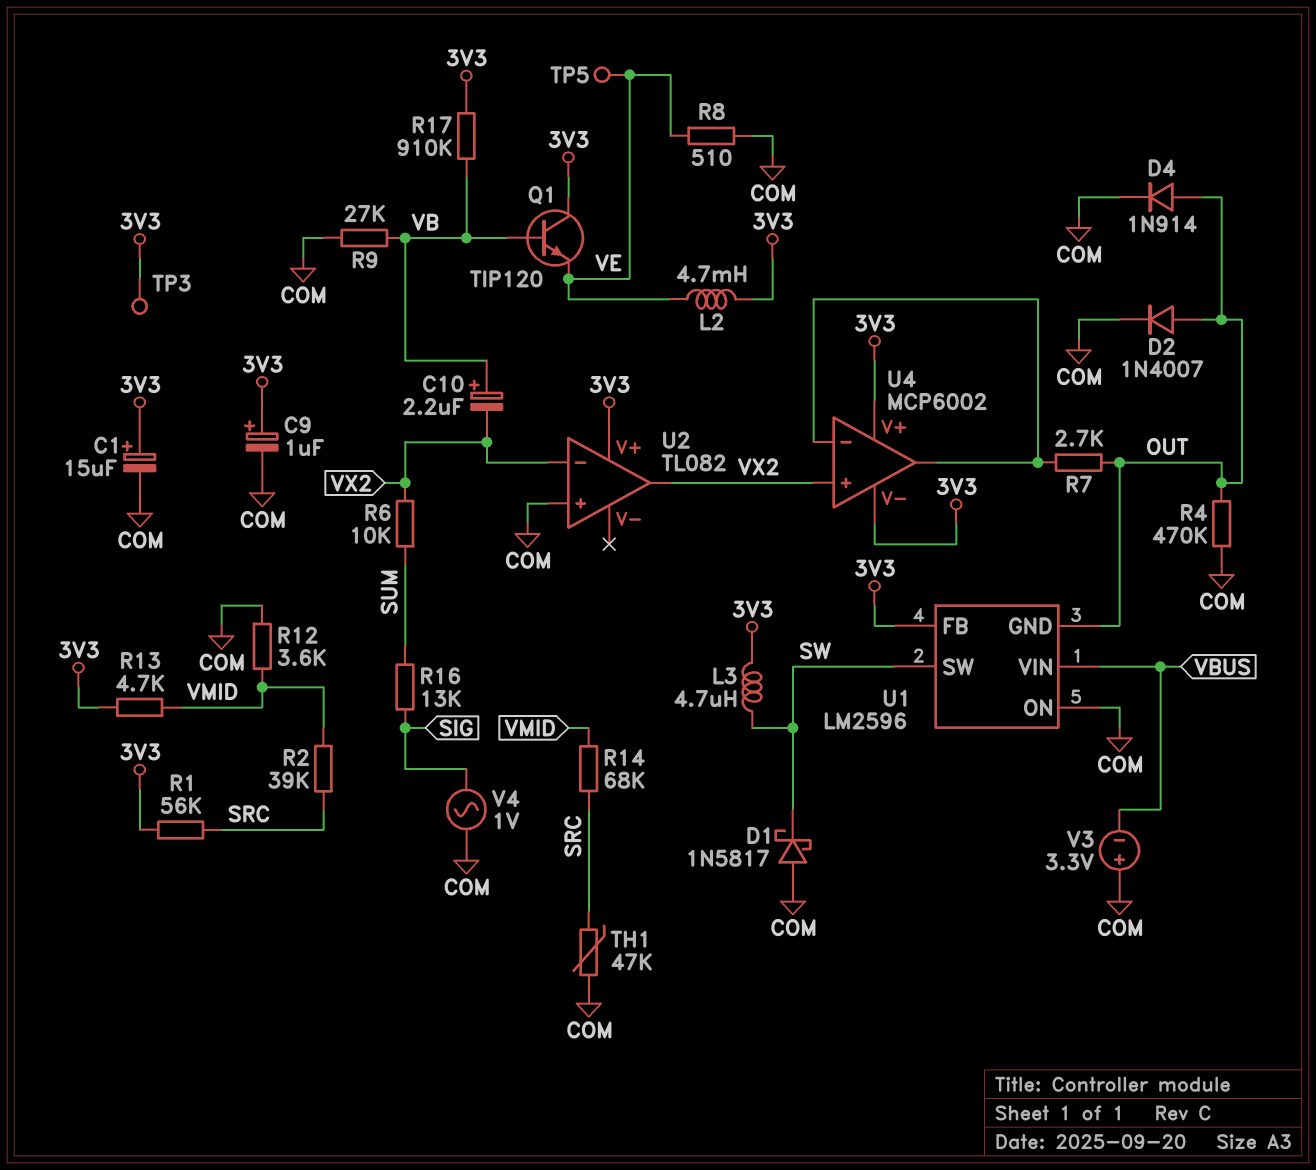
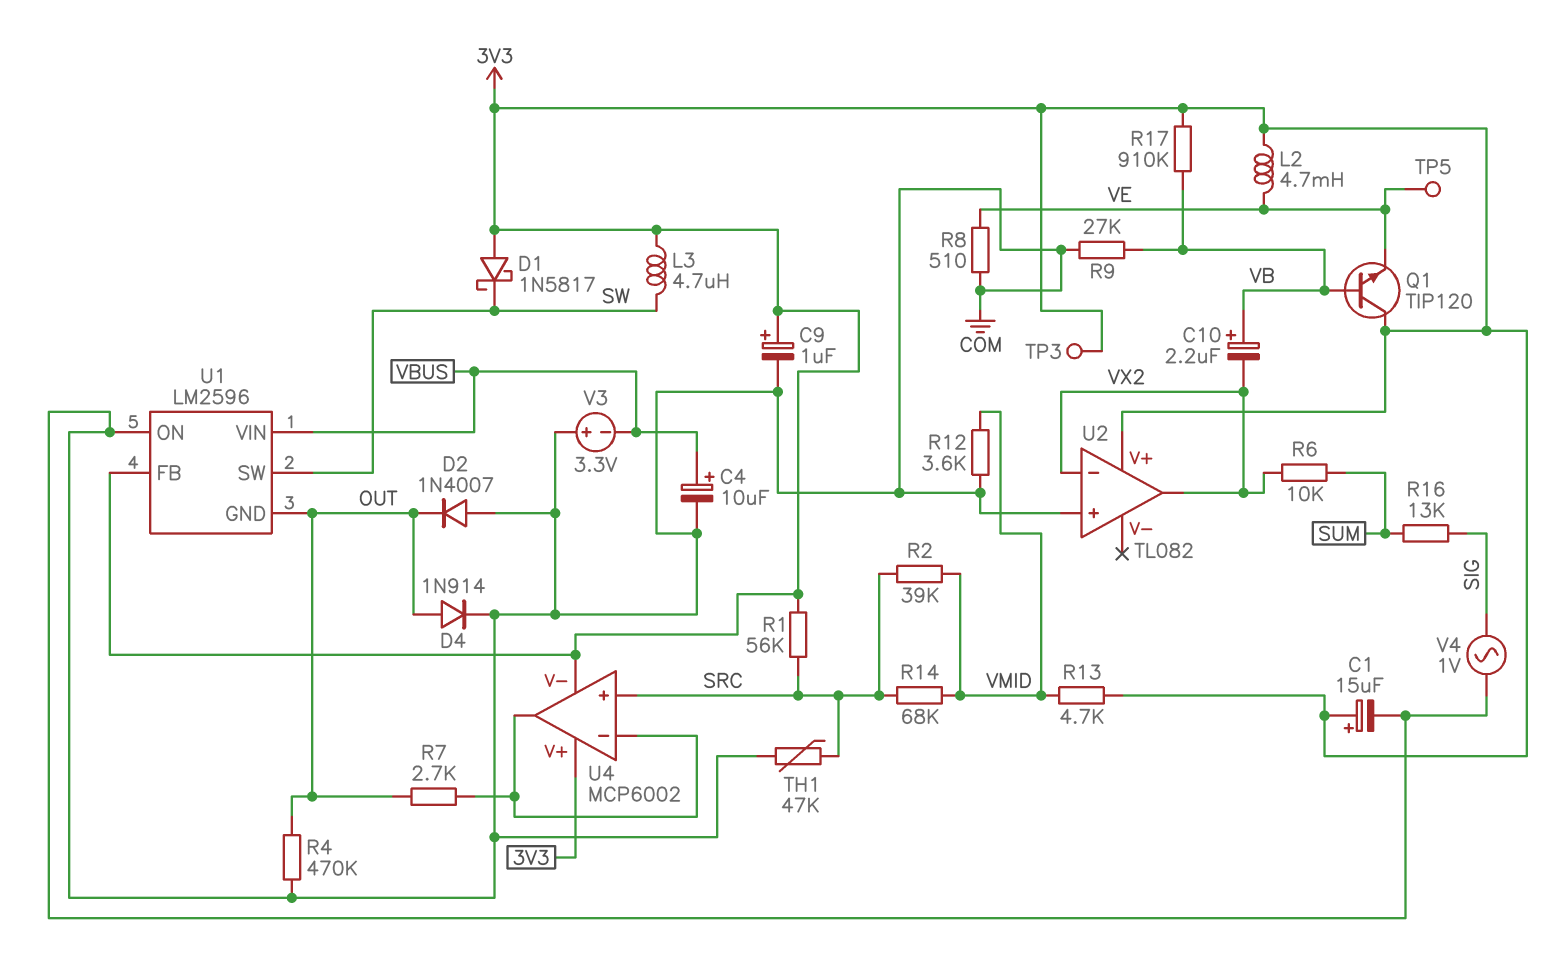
C4: none -> 10uF (plus VBUS, minus COM)
D1: schottky 1N5817 (A COM, K SW) -> schottky 1N5817 (A 3V3, K SW)
D2: diode 1N4007 (A OUT, K COM) -> diode 1N4007 (A COM, K OUT)
U4 pin in+: VX2 -> SRC

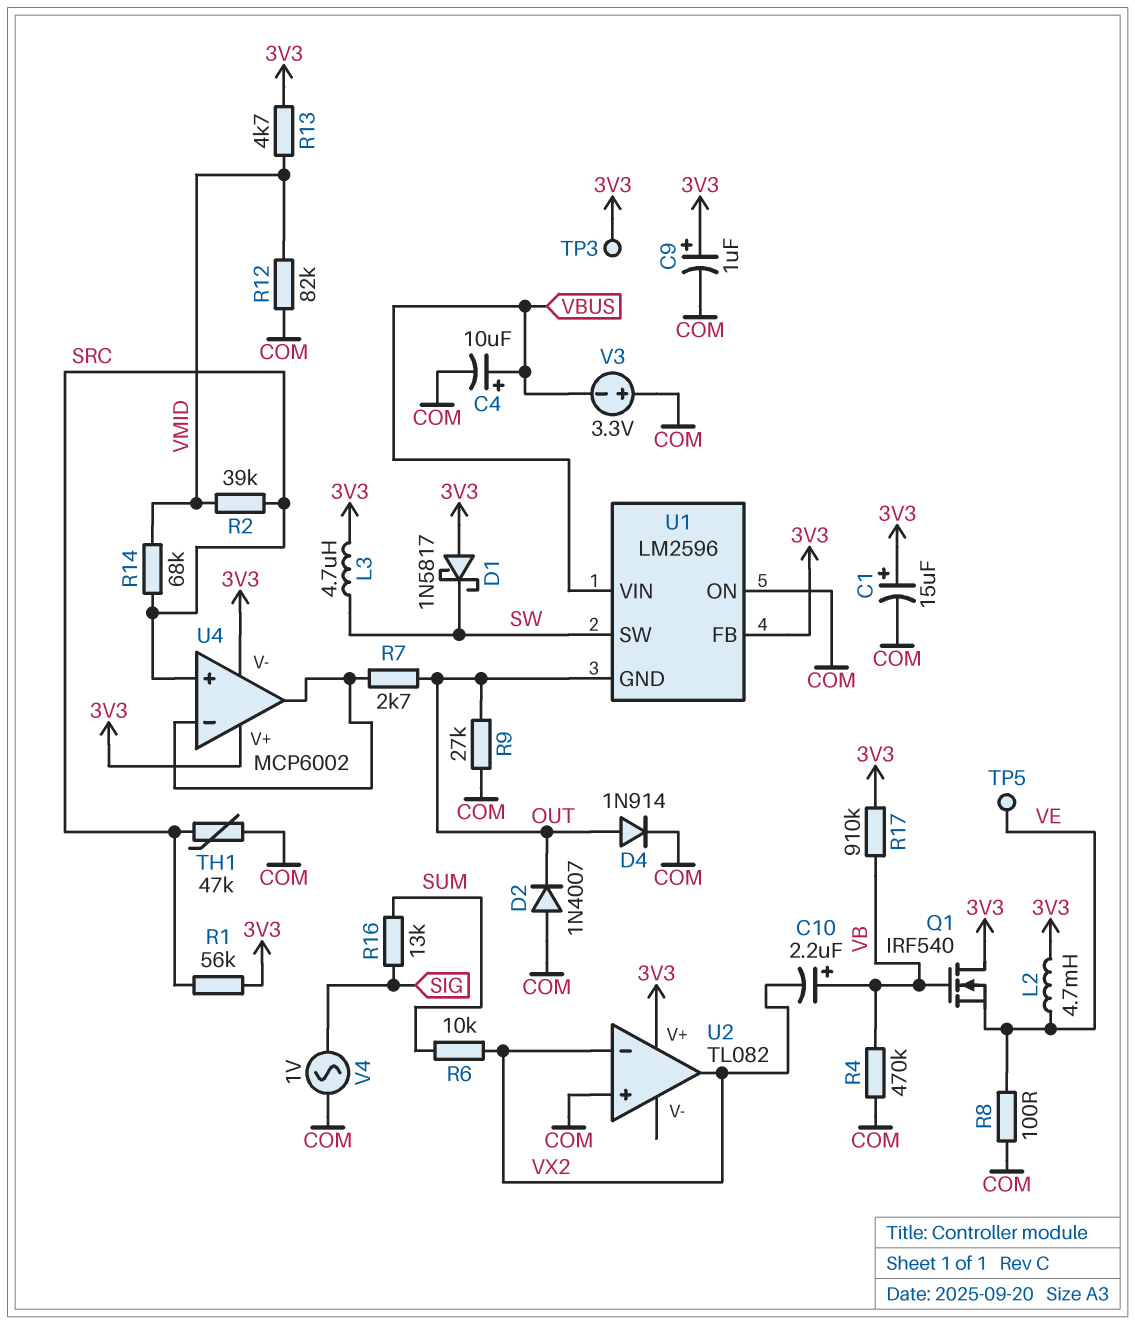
Q1: NPN TIP120 (B VB, C 3V3, E VE) -> NMOS IRF540 (G VB, D 3V3, S VE)
R4: 470k (COM, OUT) -> 470k (COM, VB)
R8: 510 (COM, VE) -> 100 (COM, VE)
R9: 27k (COM, VB) -> 27k (COM, OUT)
R12: 3.6k (COM, VMID) -> 82k (COM, VMID)

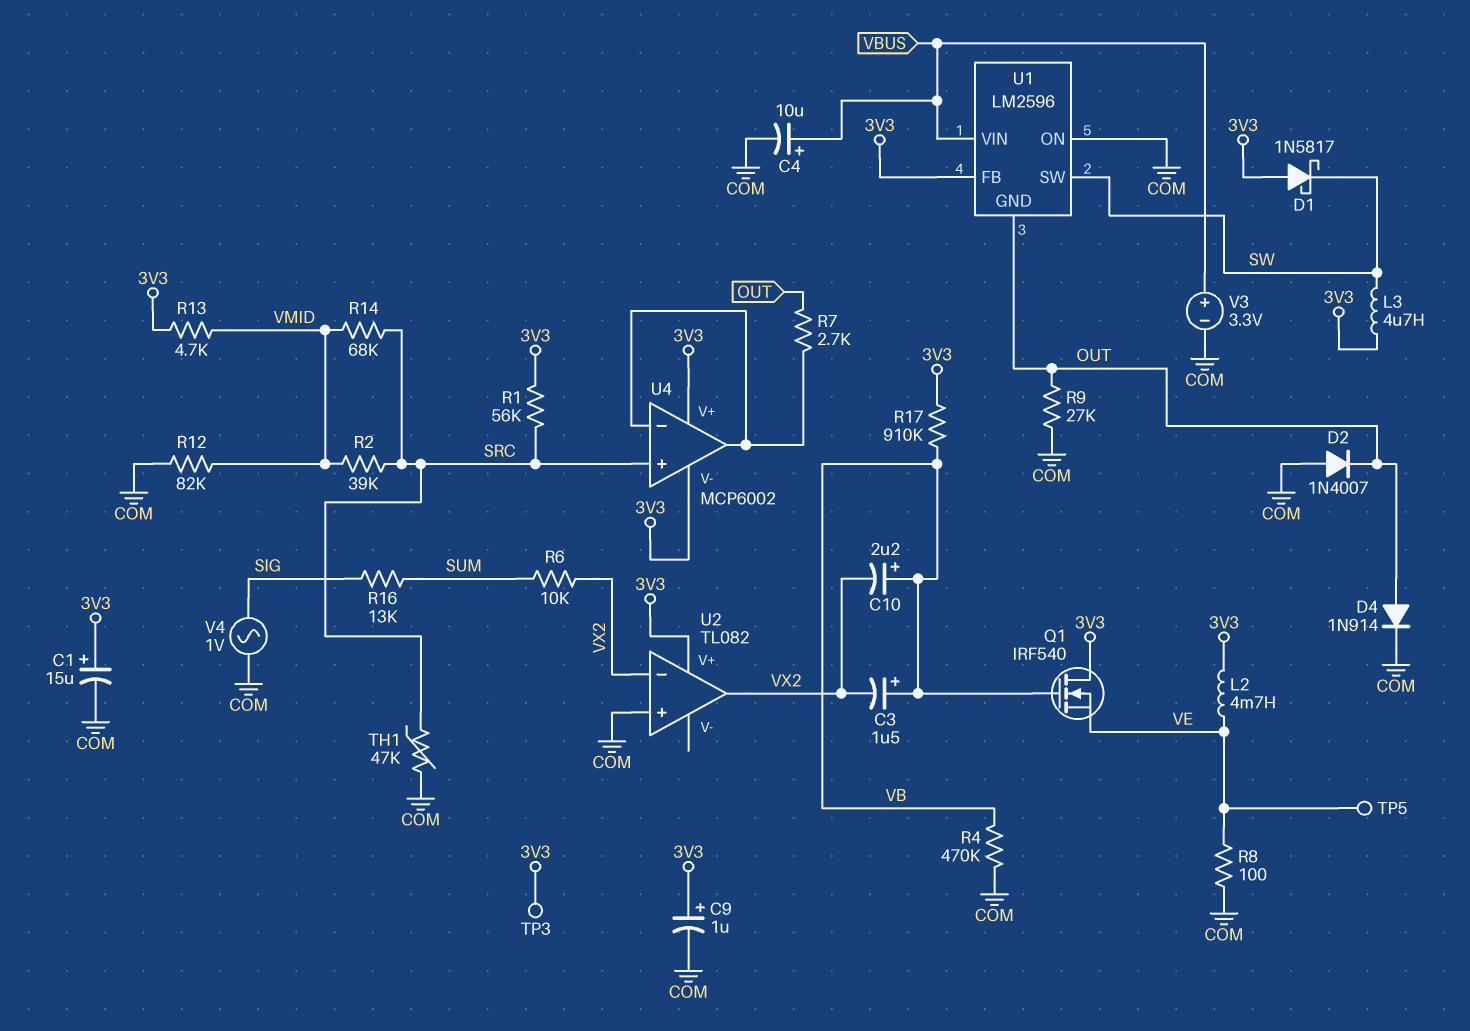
C3: none -> 1.5uF (plus VB, minus VX2)
V3: 3.3V (plus COM, minus VBUS) -> 3.3V (plus VBUS, minus COM)

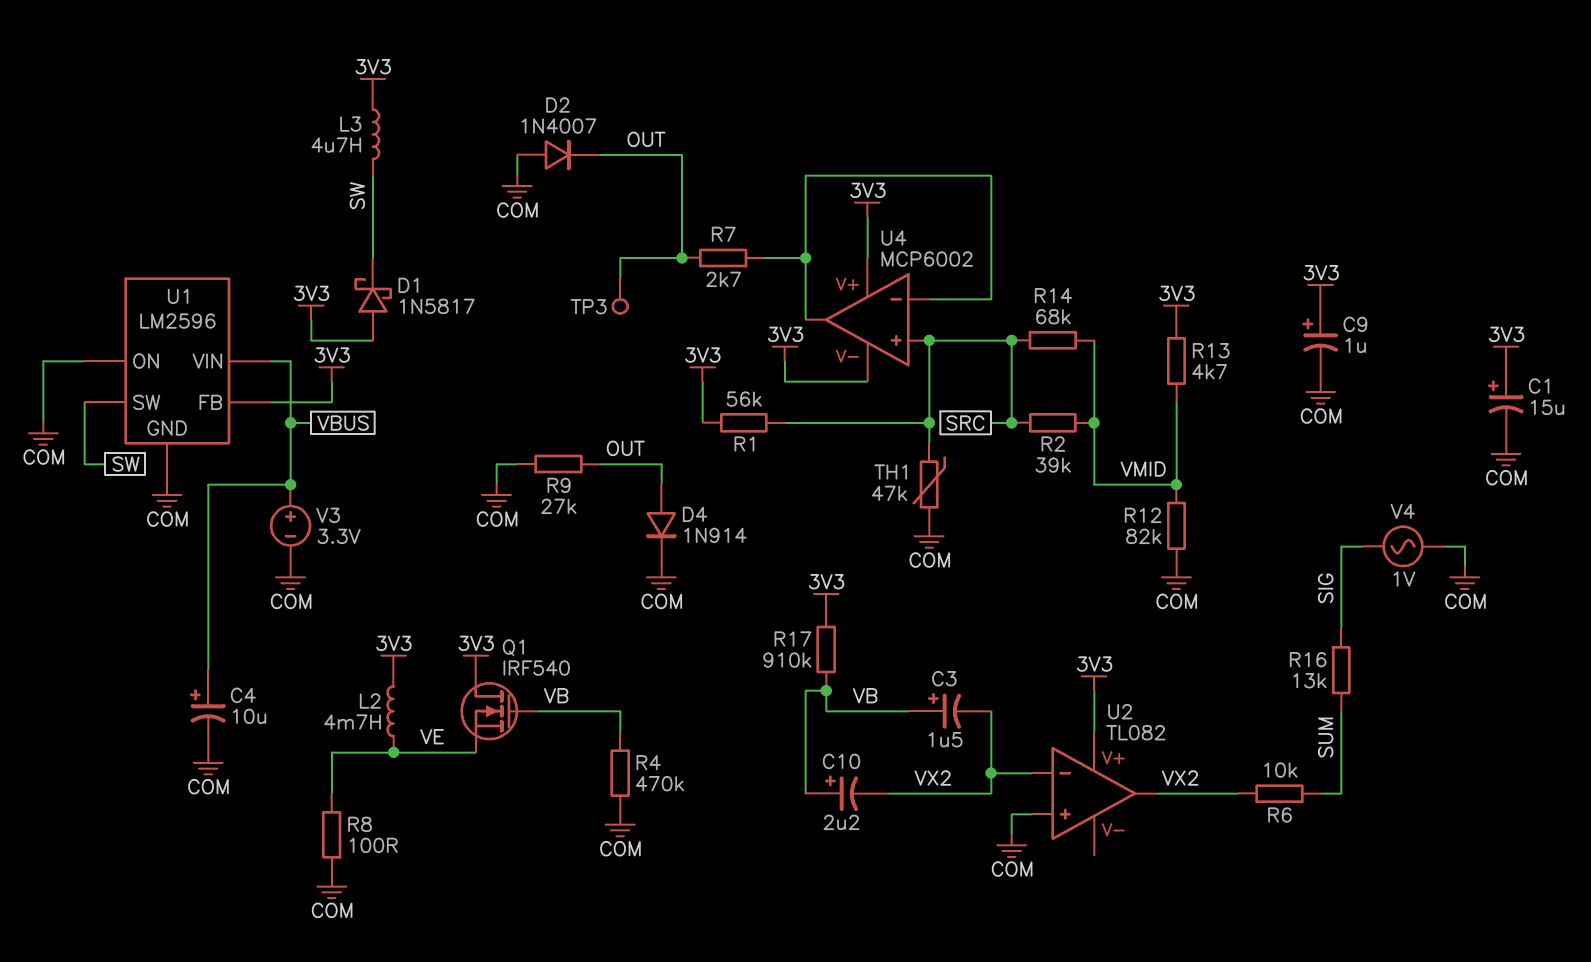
TP3: test point (3V3) -> test point (OUT)
TP5: test point (VE) -> none
U1 pin GND: OUT -> COM

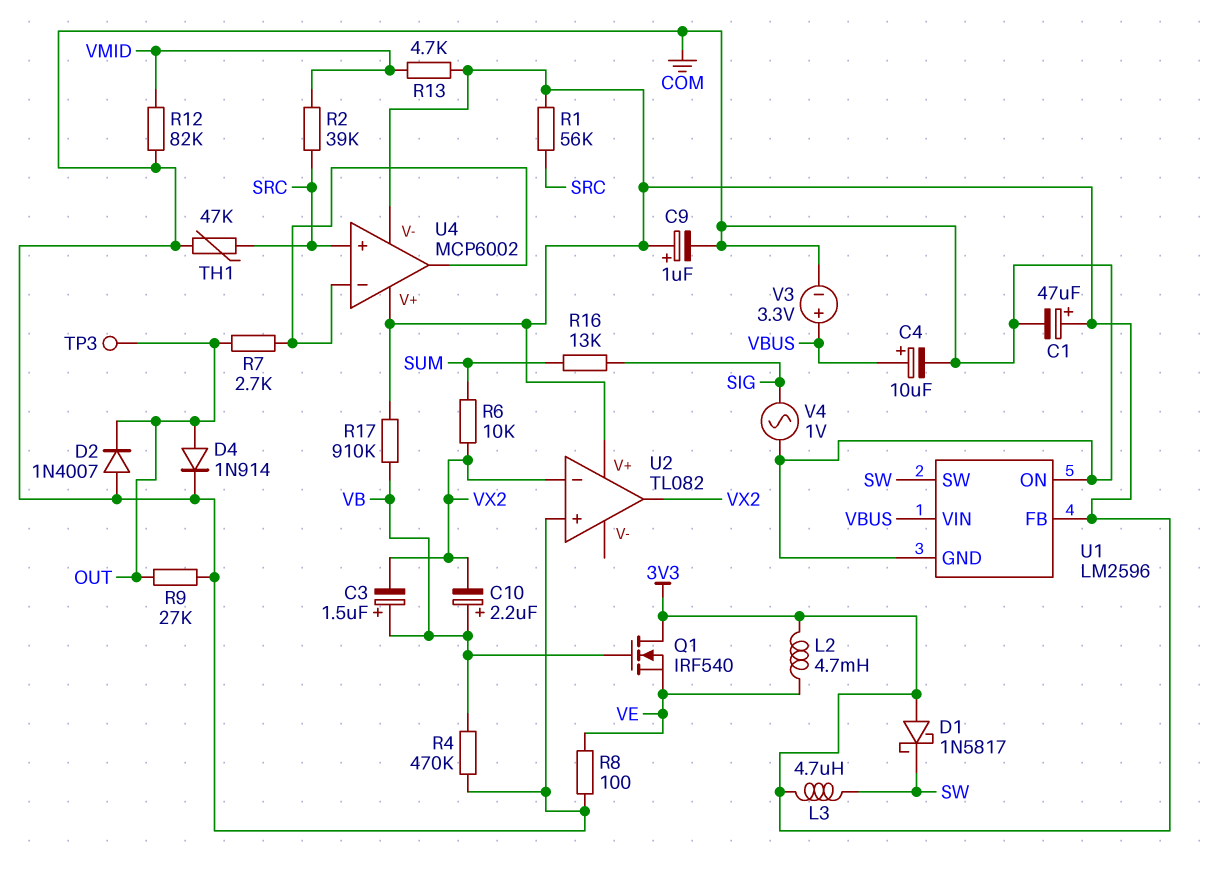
C1: 15uF (plus 3V3, minus COM) -> 47uF (plus 3V3, minus COM)
R14: 68k (SRC, VMID) -> none

